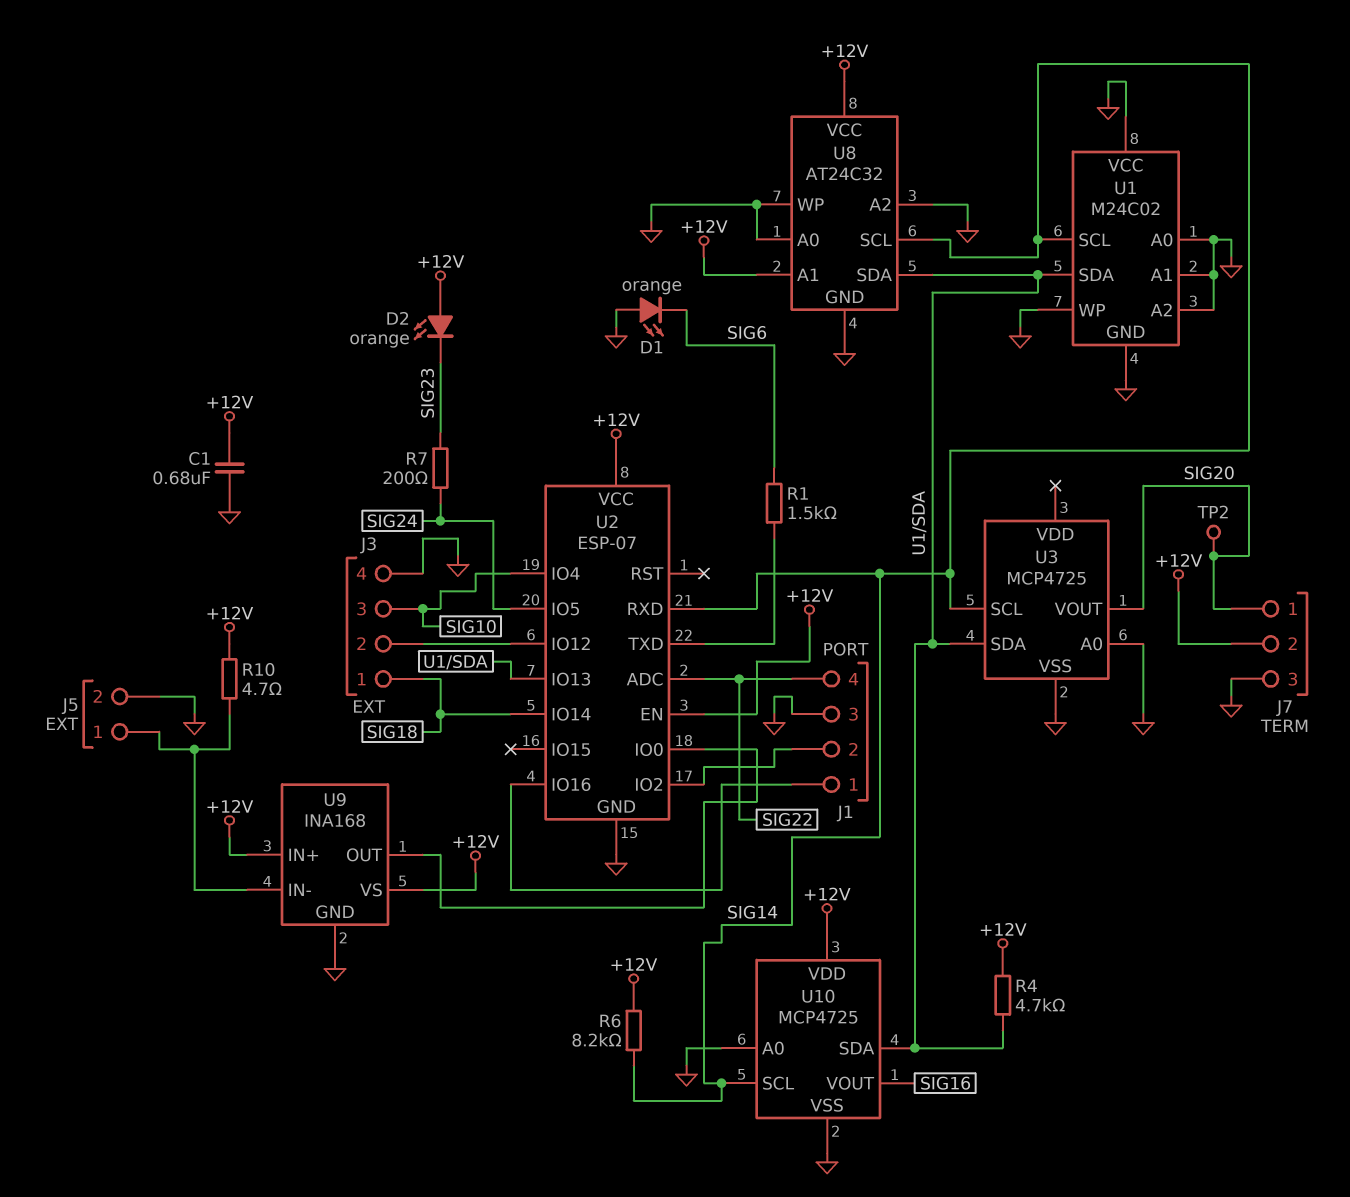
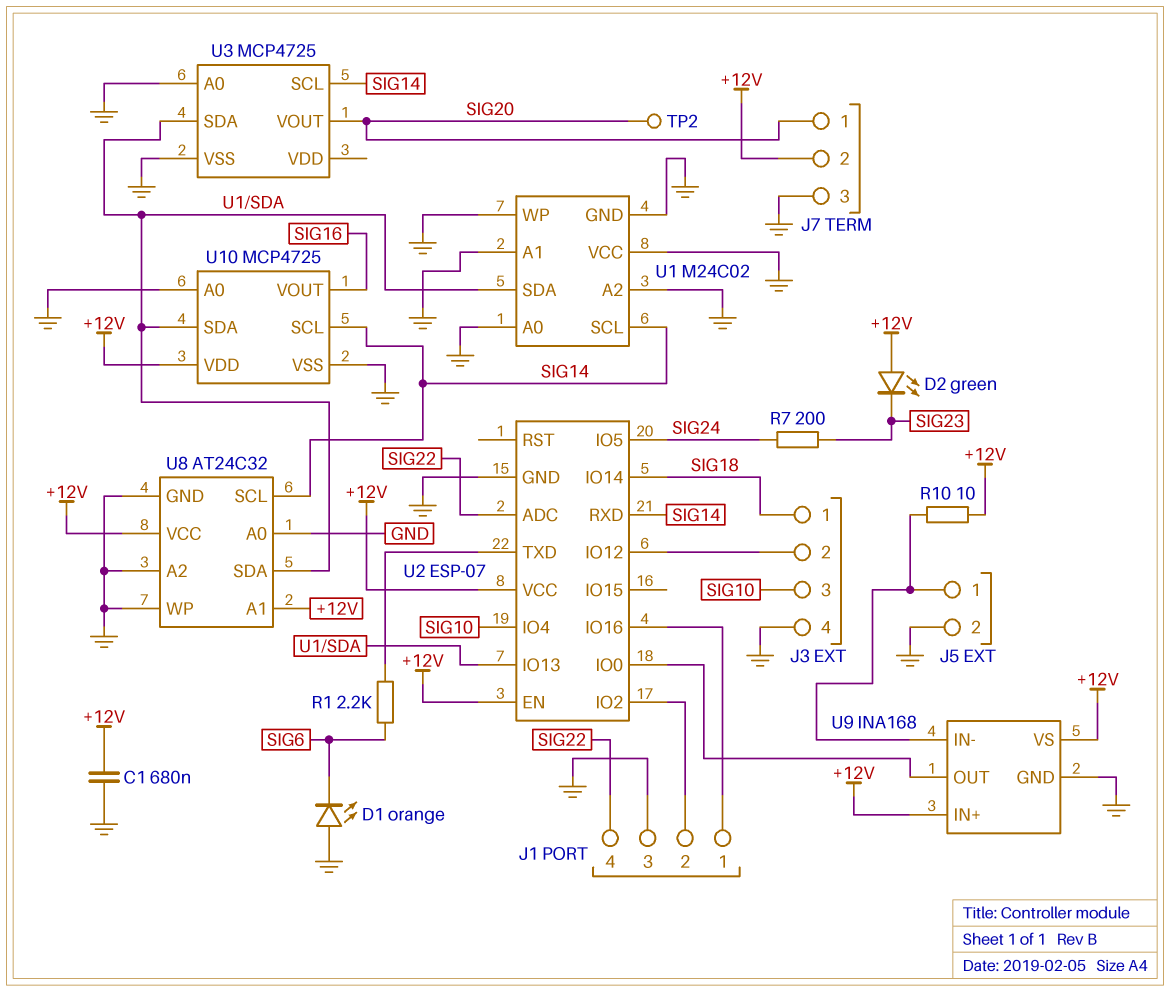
D2: LED orange (A +12V, K SIG23) -> LED green (A +12V, K SIG23)
R1: 1.5k (SIG6, U2/TXD) -> 2.2k (SIG6, U2/TXD)
R4: 4.7k (+12V, U1/SDA) -> none
R6: 8.2k (+12V, SIG14) -> none
R10: 4.7 (+12V, J5/1) -> 10 (+12V, J5/1)

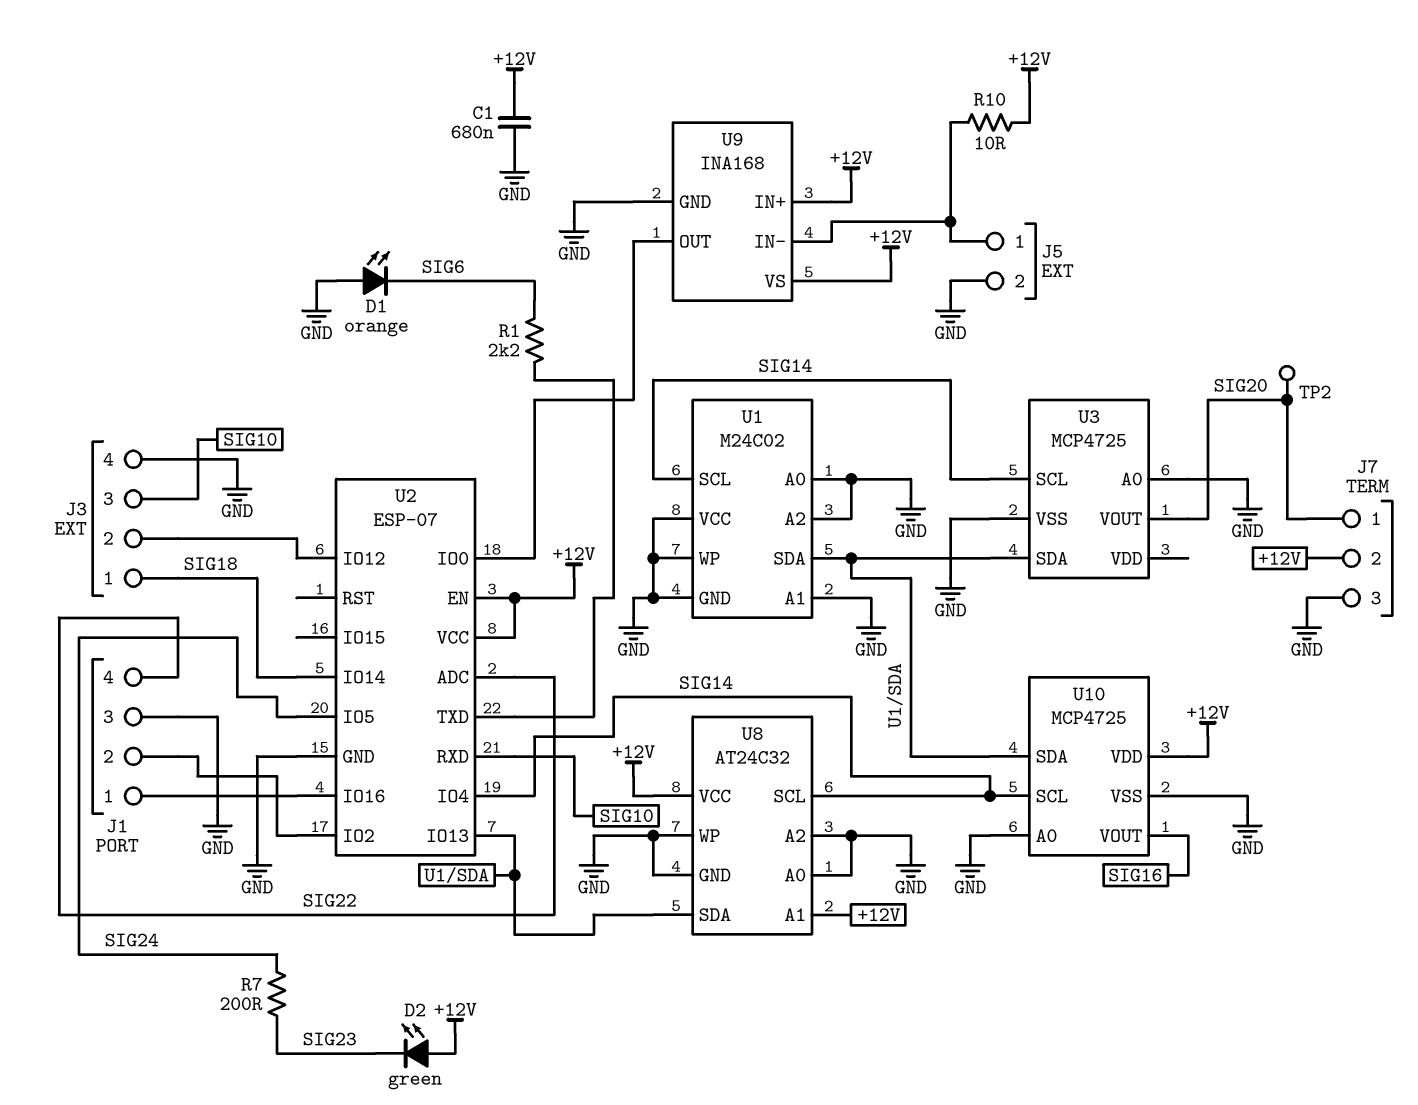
U2 pin IO4: SIG10 -> SIG14
U2 pin RXD: SIG14 -> SIG10

